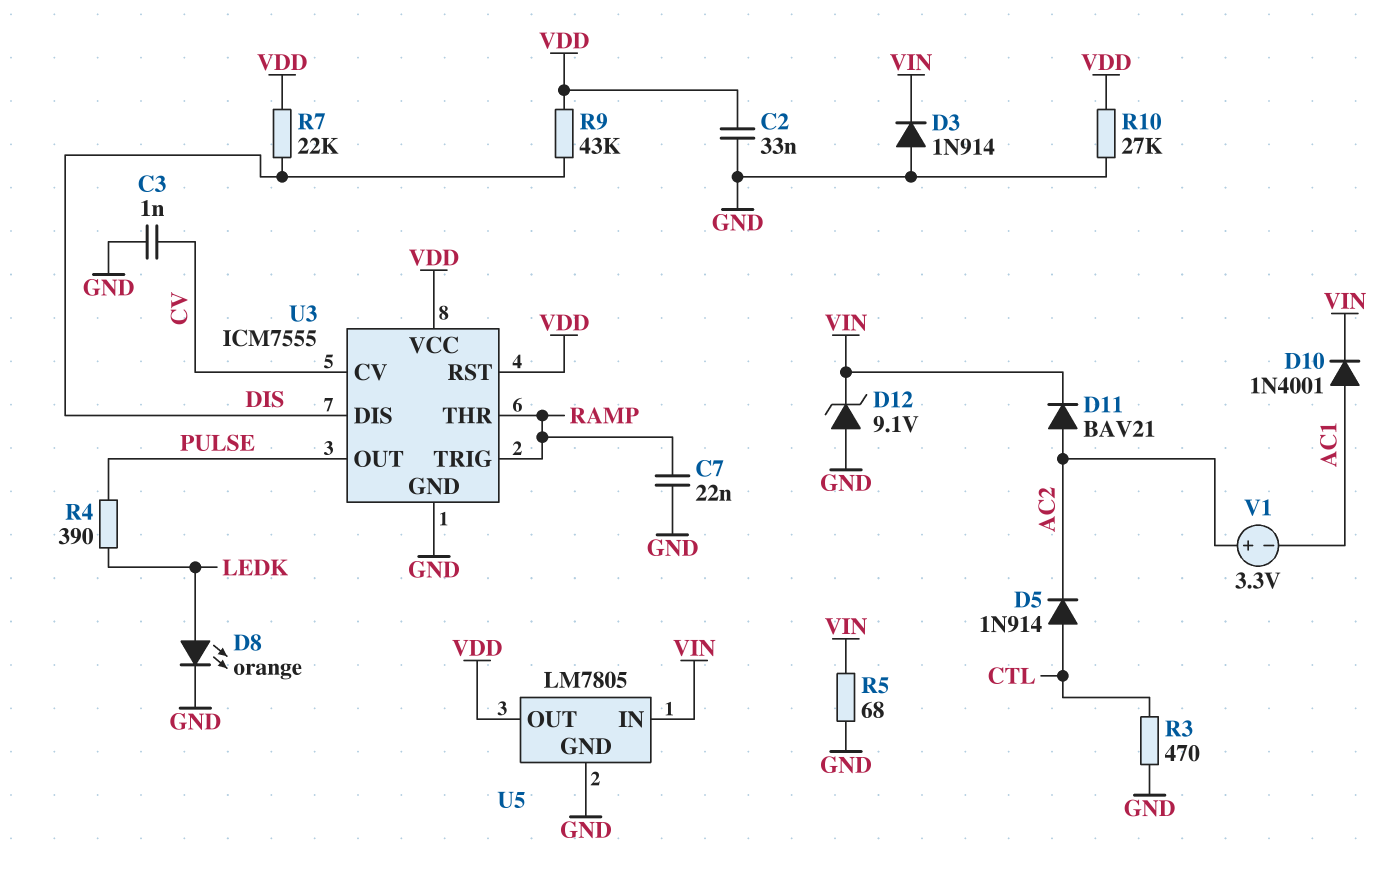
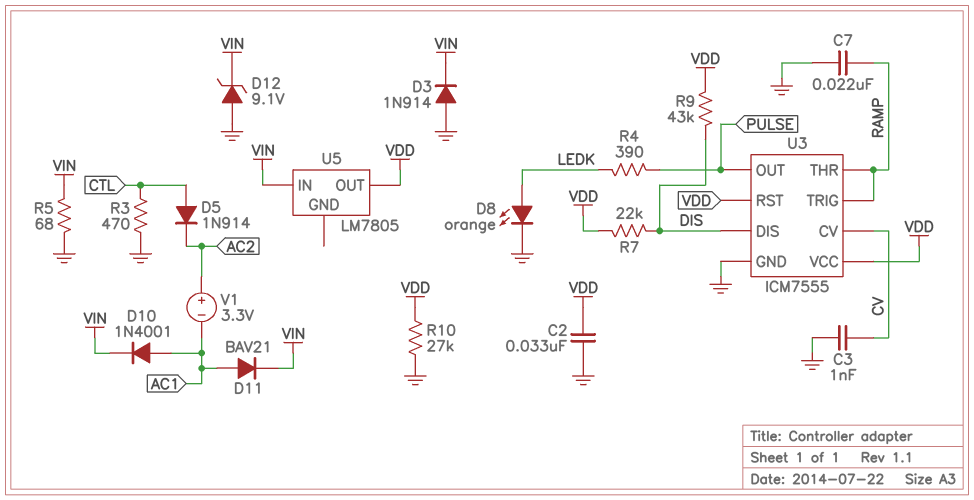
D11: diode BAV21 (A AC2, K VIN) -> diode BAV21 (A AC1, K VIN)
U5 pin GND: GND -> none

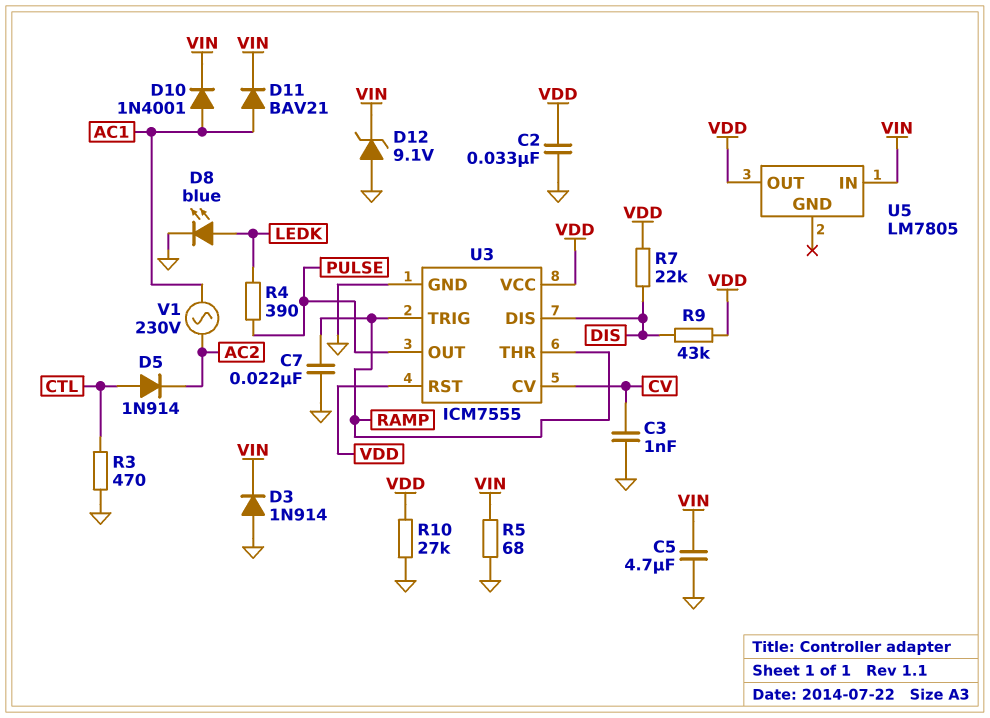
C5: none -> 4.7uF (GND, VIN)
D8: LED orange (A LEDK, K GND) -> LED blue (A LEDK, K GND)
V1: 3.3V (plus AC2, minus AC1) -> AC 230V (AC1, AC2)

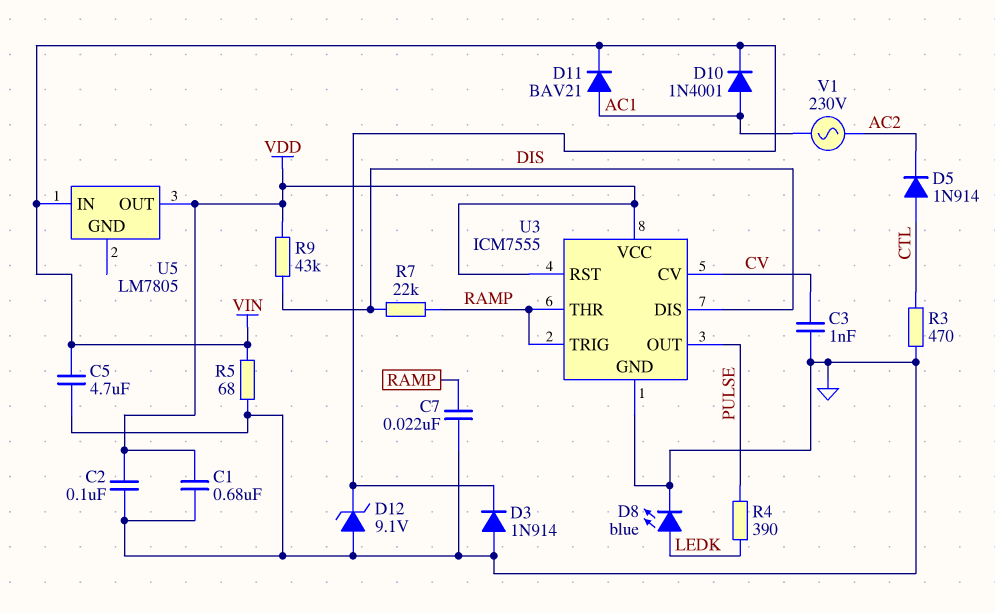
C1: none -> 680nF (GND, VDD)
C2: 33nF (GND, VDD) -> 100nF (GND, VDD)
R7: 22k (DIS, VDD) -> 22k (DIS, RAMP)
R10: 27k (GND, VDD) -> none

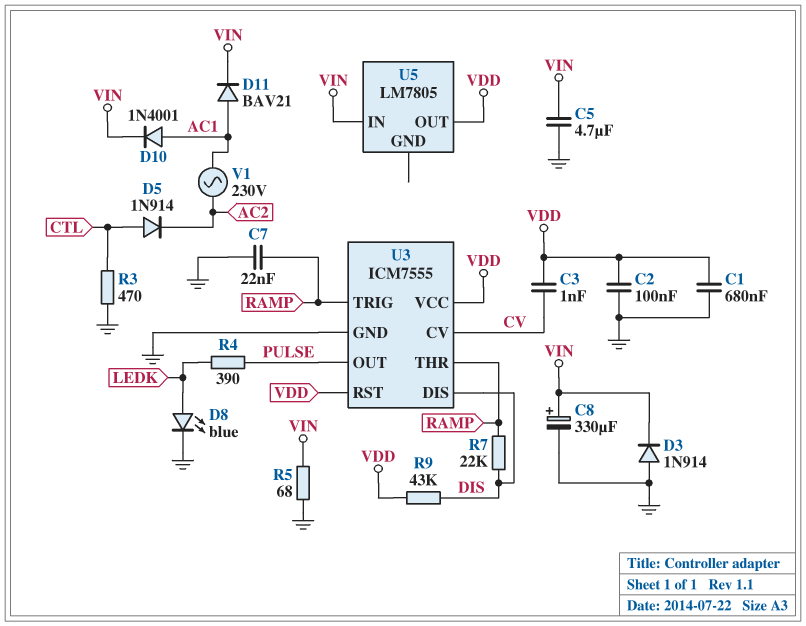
C3: 1nF (CV, GND) -> 1nF (CV, VDD)
C8: none -> 330uF (plus VIN, minus GND)
D12: zener 9.1V (A GND, K VIN) -> none

